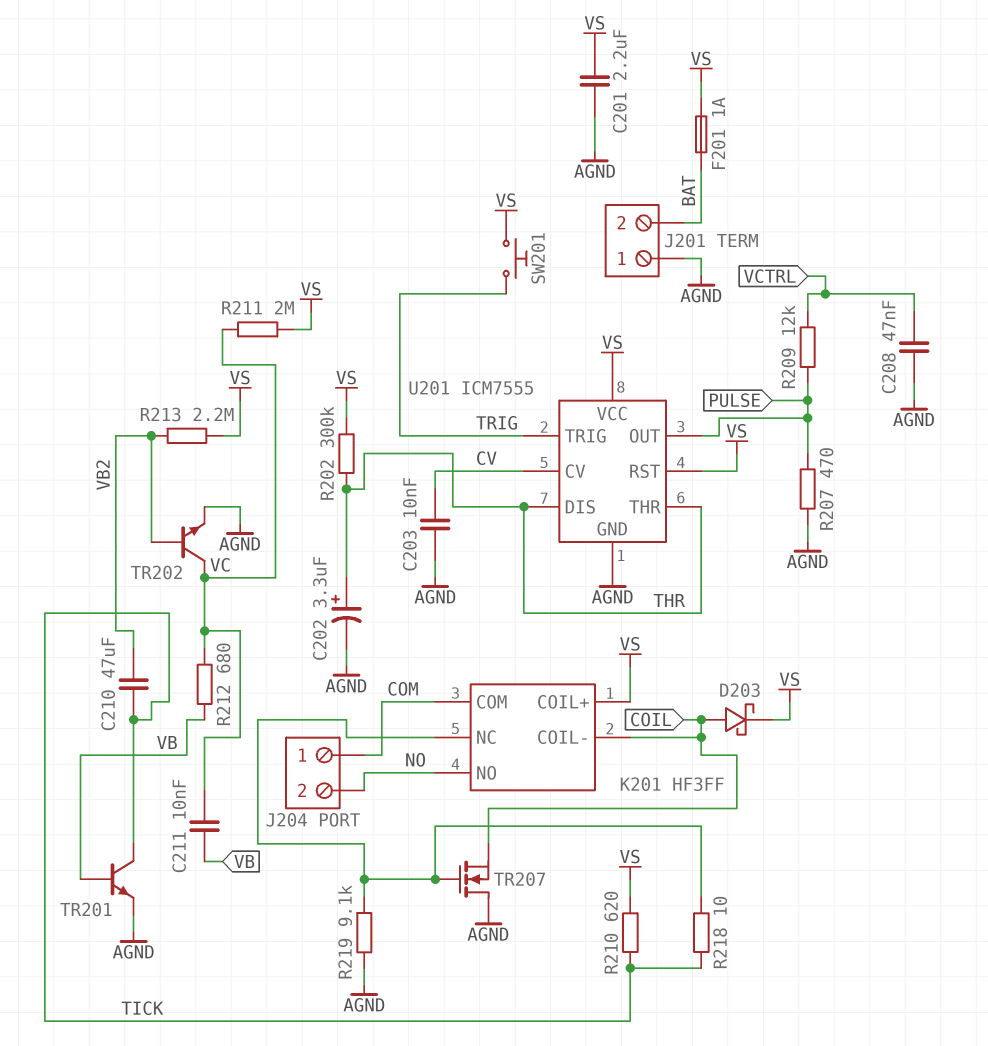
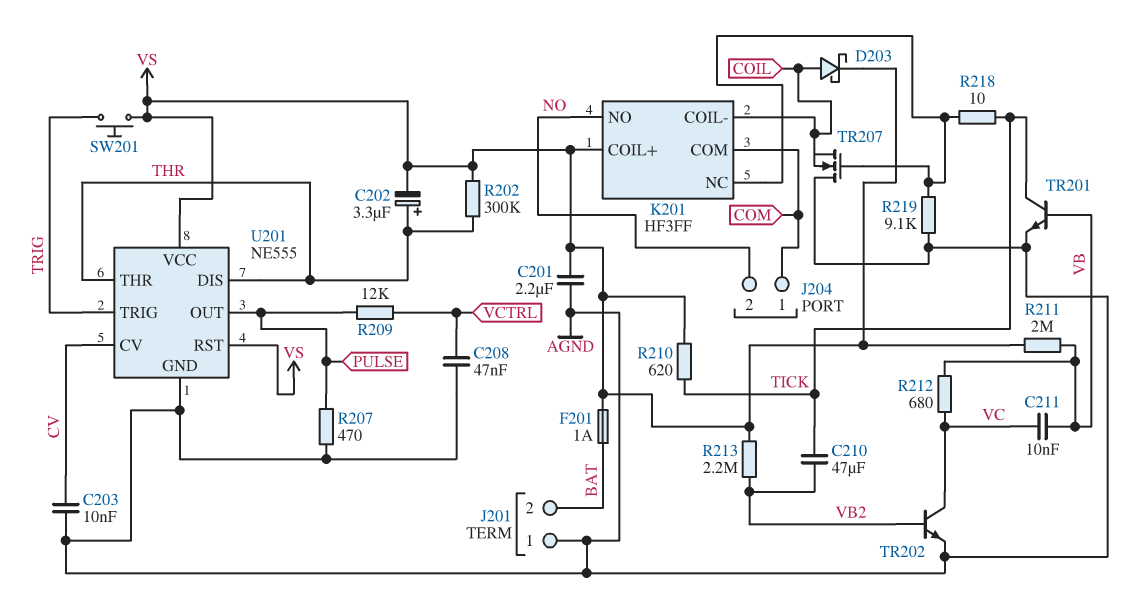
C202: 3.3uF (plus THR, minus AGND) -> 3.3uF (plus THR, minus VS)
R211: 2M (VC, VS) -> 2M (VB, VS)
U201: ICM7555 -> NE555

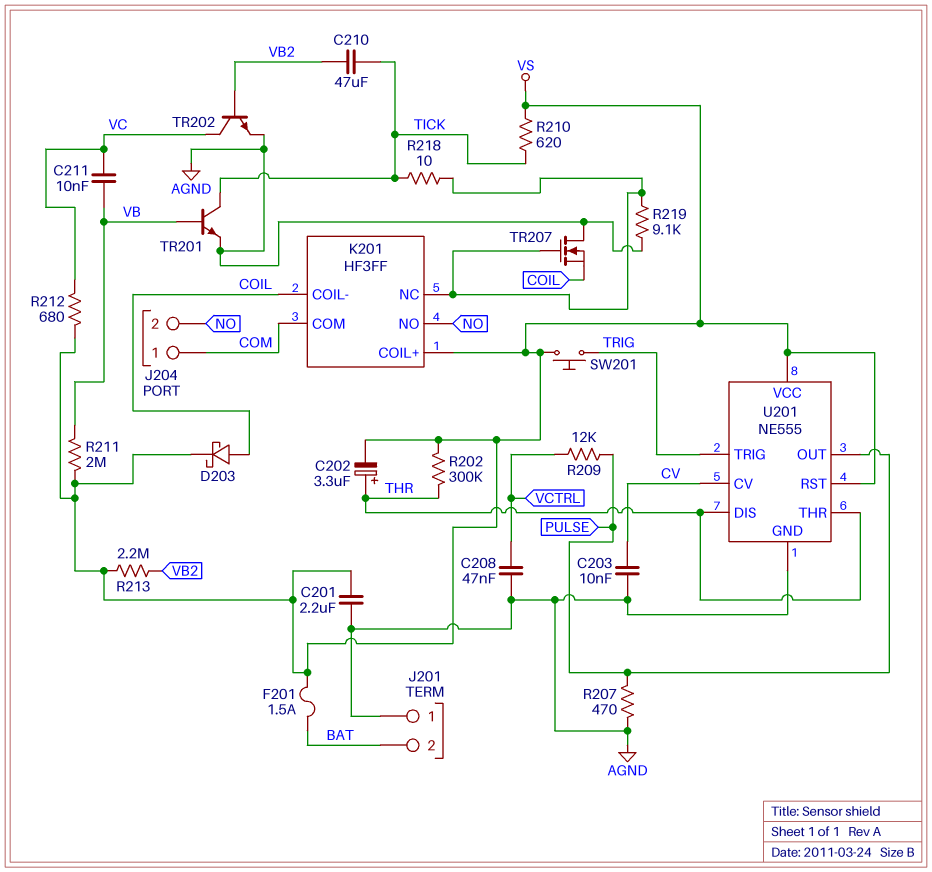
F201: 1A (BAT, VS) -> 1.5A (BAT, VS)
R212: 680 (VB, VC) -> 680 (VC, VS)

